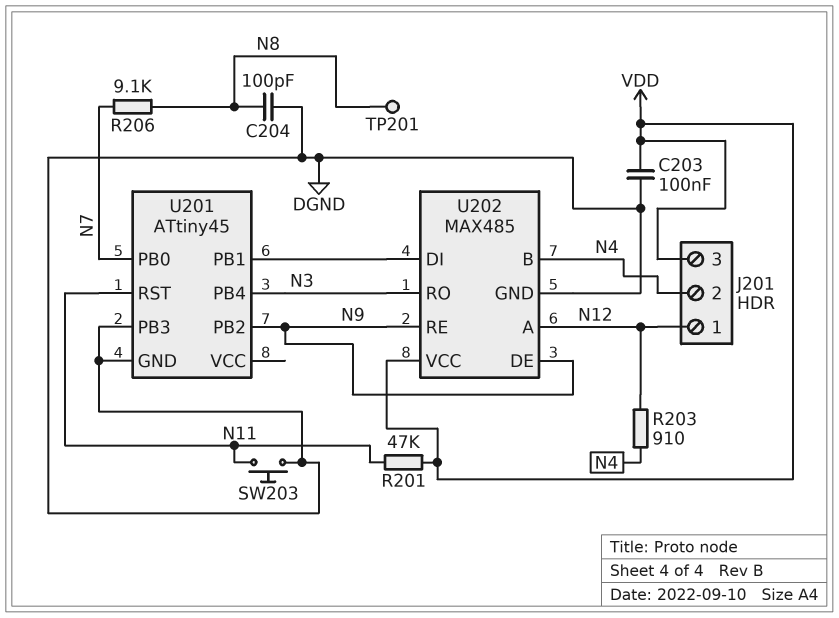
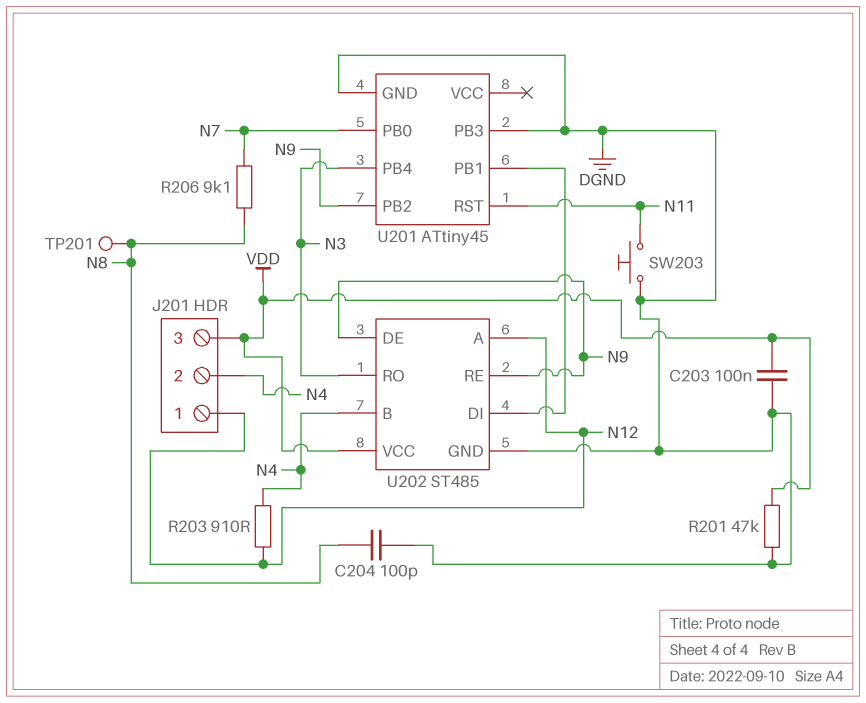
R201: 47k (N11, VDD) -> 47k (DGND, VDD)
U202: MAX485 -> ST485

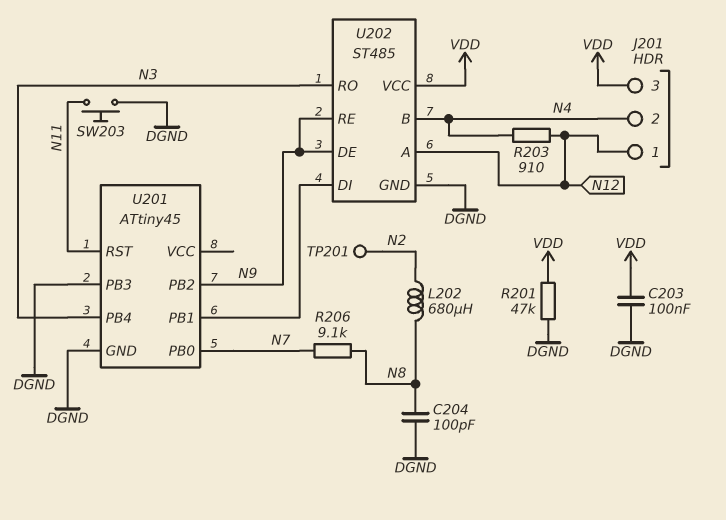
L202: none -> 680uH (N2, N8)
TP201: test point (N8) -> test point (N2)

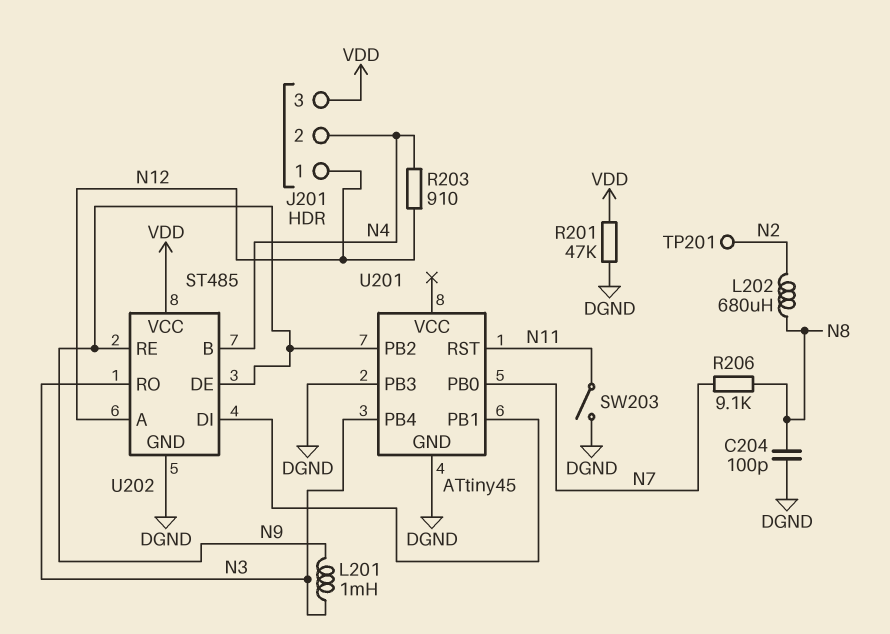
C203: 100nF (DGND, VDD) -> none
L201: none -> 1mH (N3, N9)
SW203: button (DGND, N11) -> switch (DGND, N11)

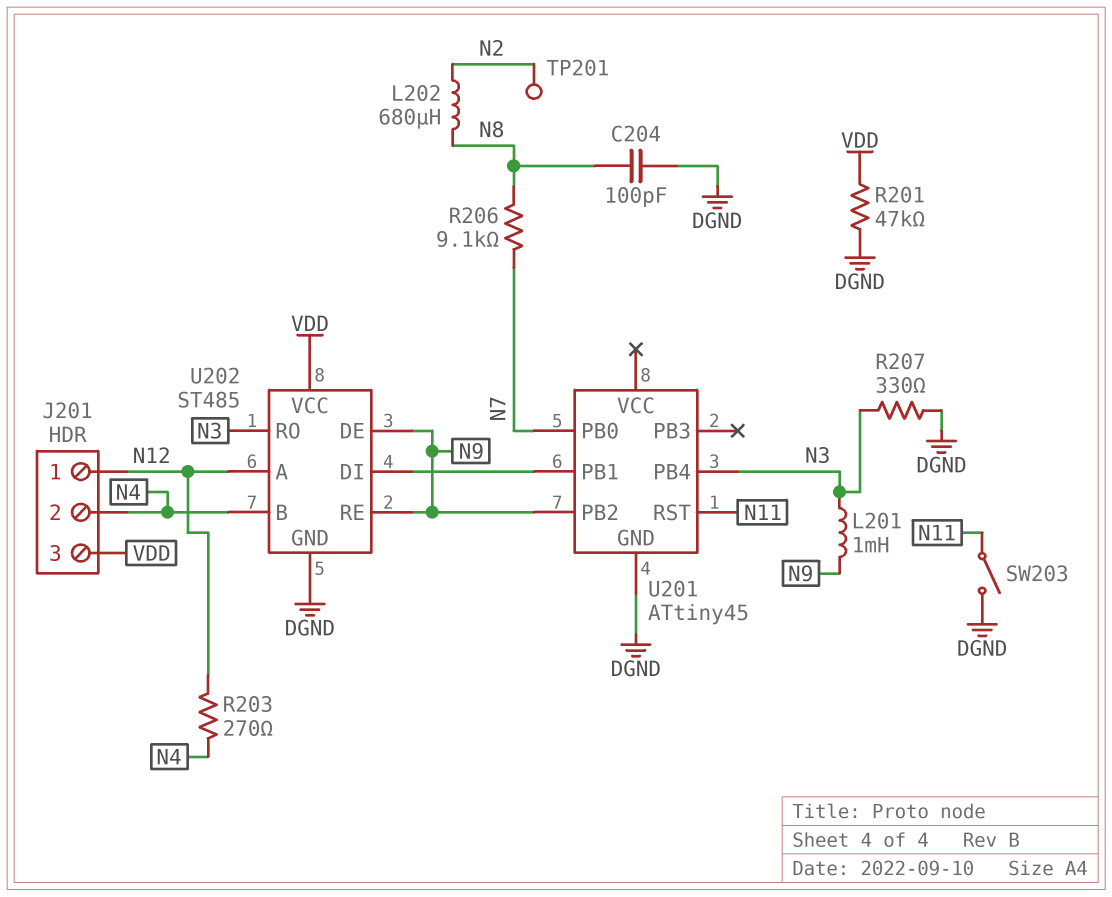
R203: 910 (N4, N12) -> 270 (N4, N12)
R207: none -> 330 (DGND, N3)
U201 pin PB3: DGND -> none

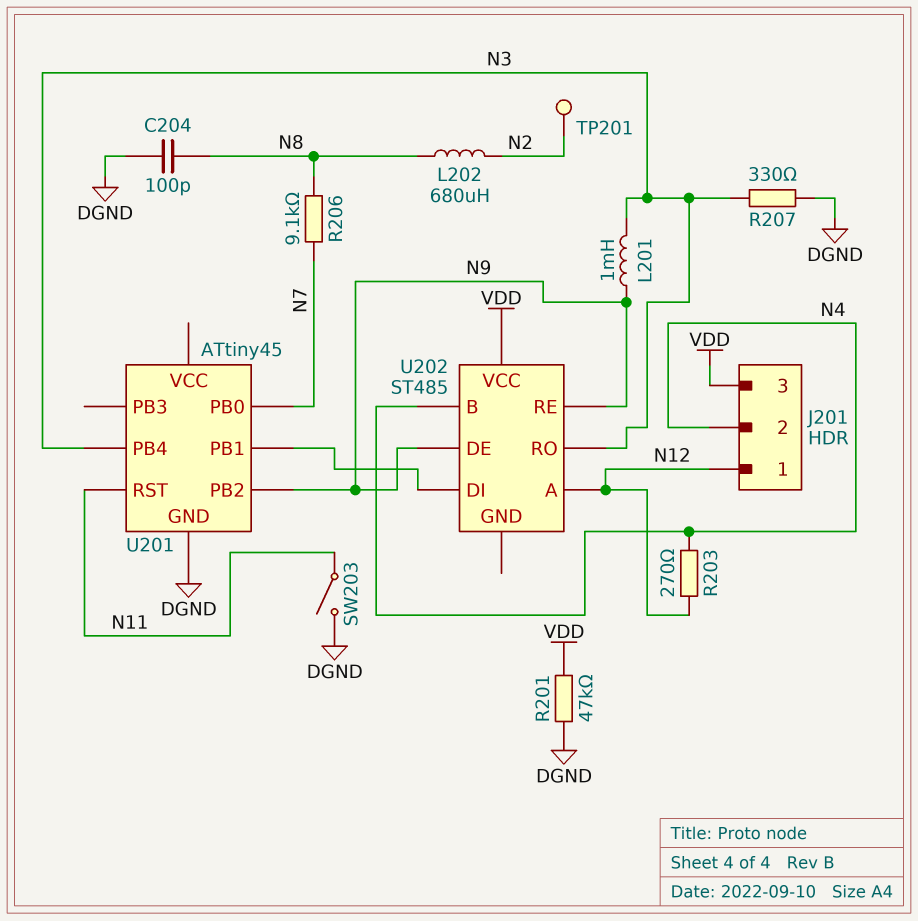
U202 pin GND: DGND -> none

